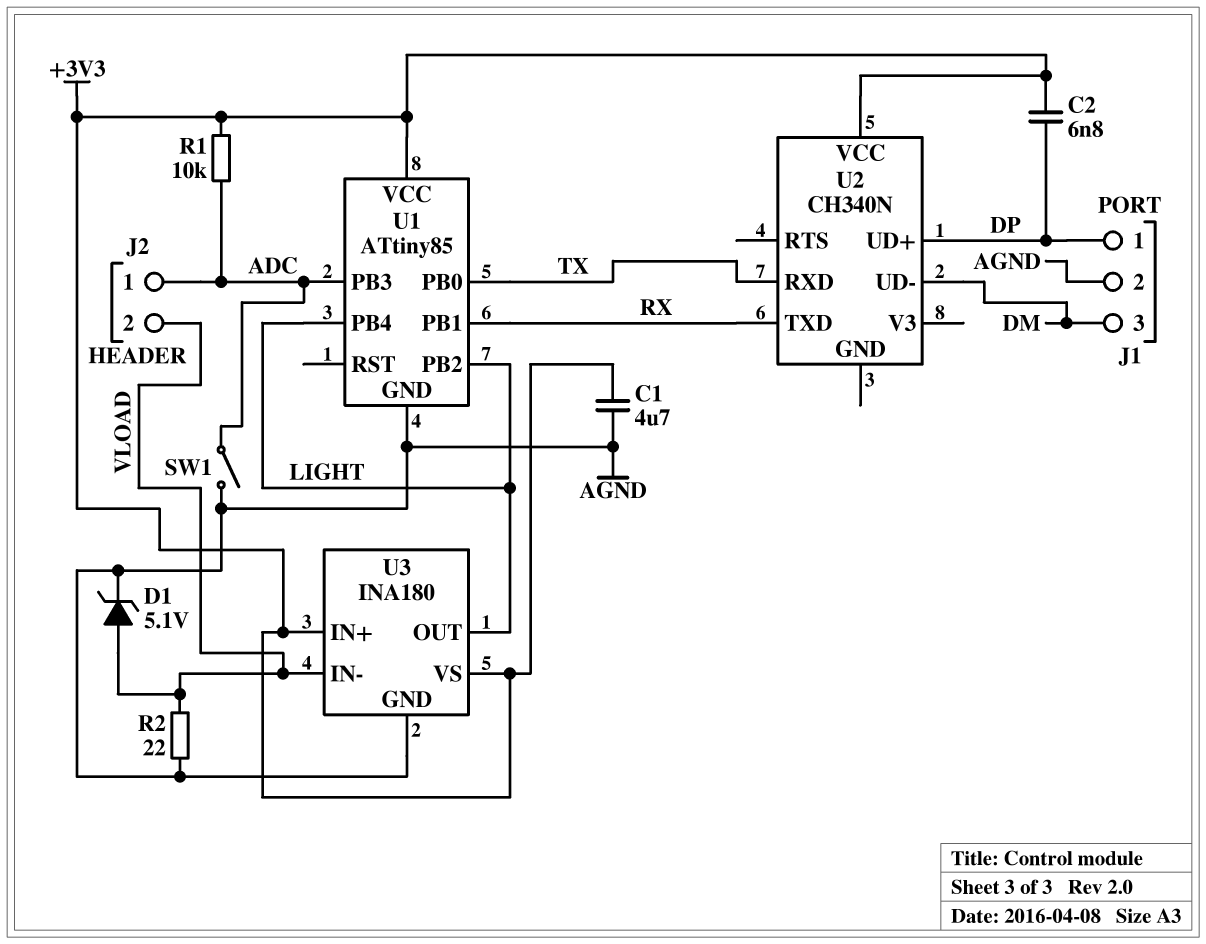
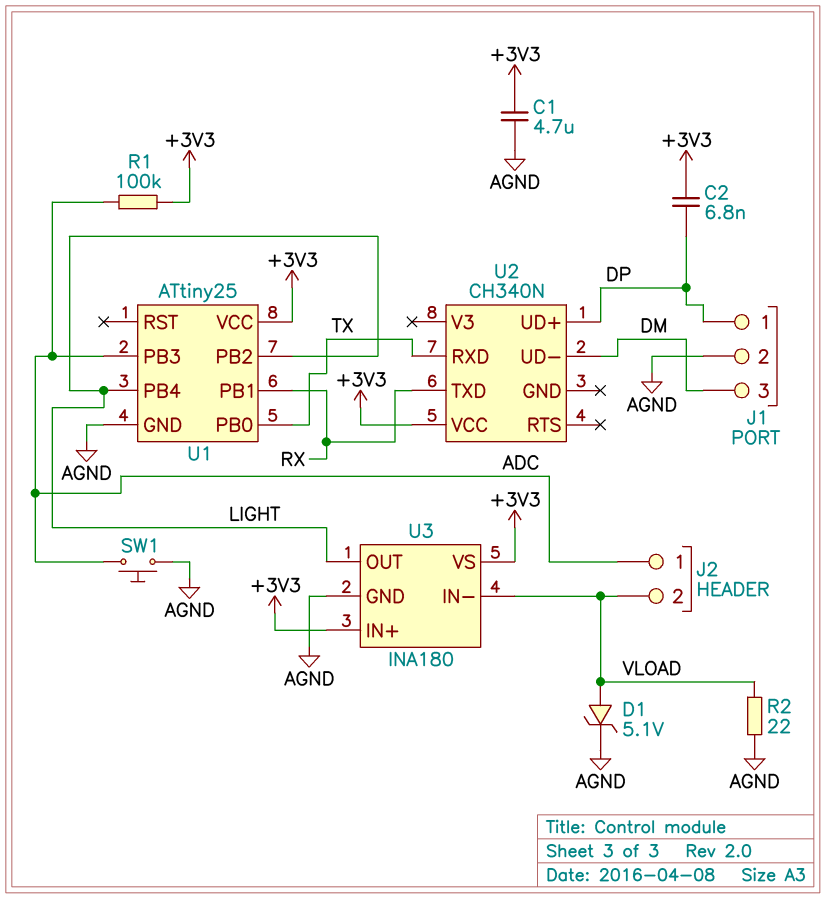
R1: 10k (+3V3, ADC) -> 100k (+3V3, ADC)
SW1: switch (ADC, AGND) -> button (ADC, AGND)
U1: ATtiny85 -> ATtiny25

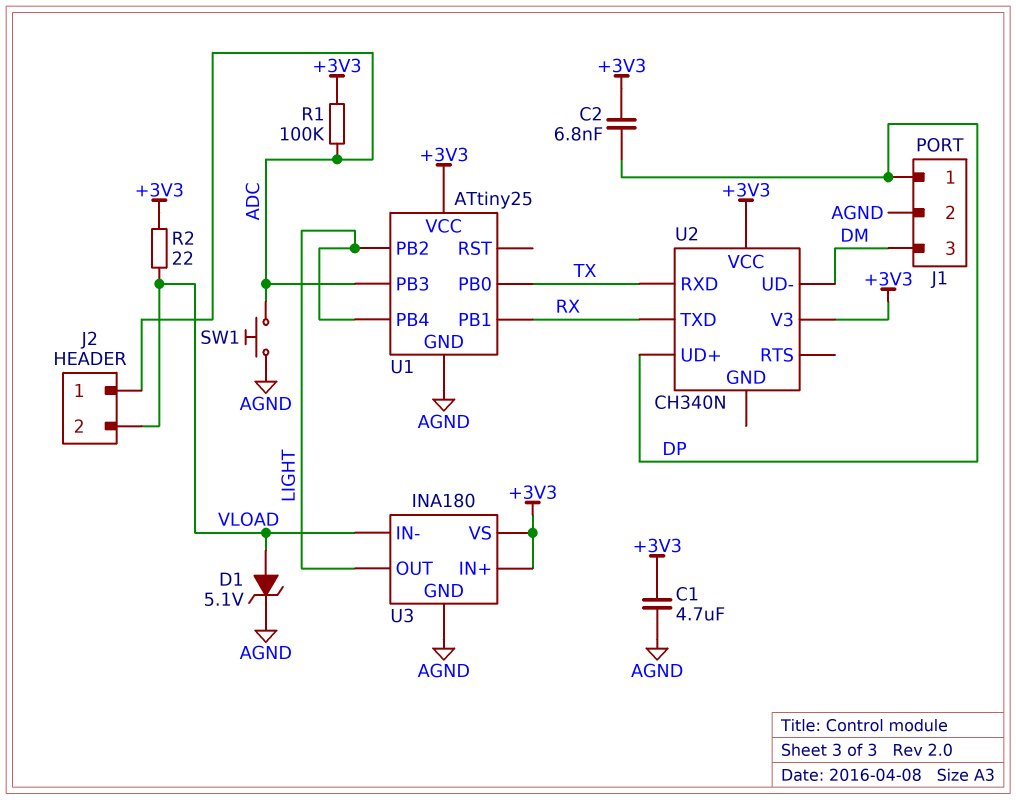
R2: 22 (AGND, VLOAD) -> 22 (+3V3, VLOAD)
U2 pin V3: none -> +3V3

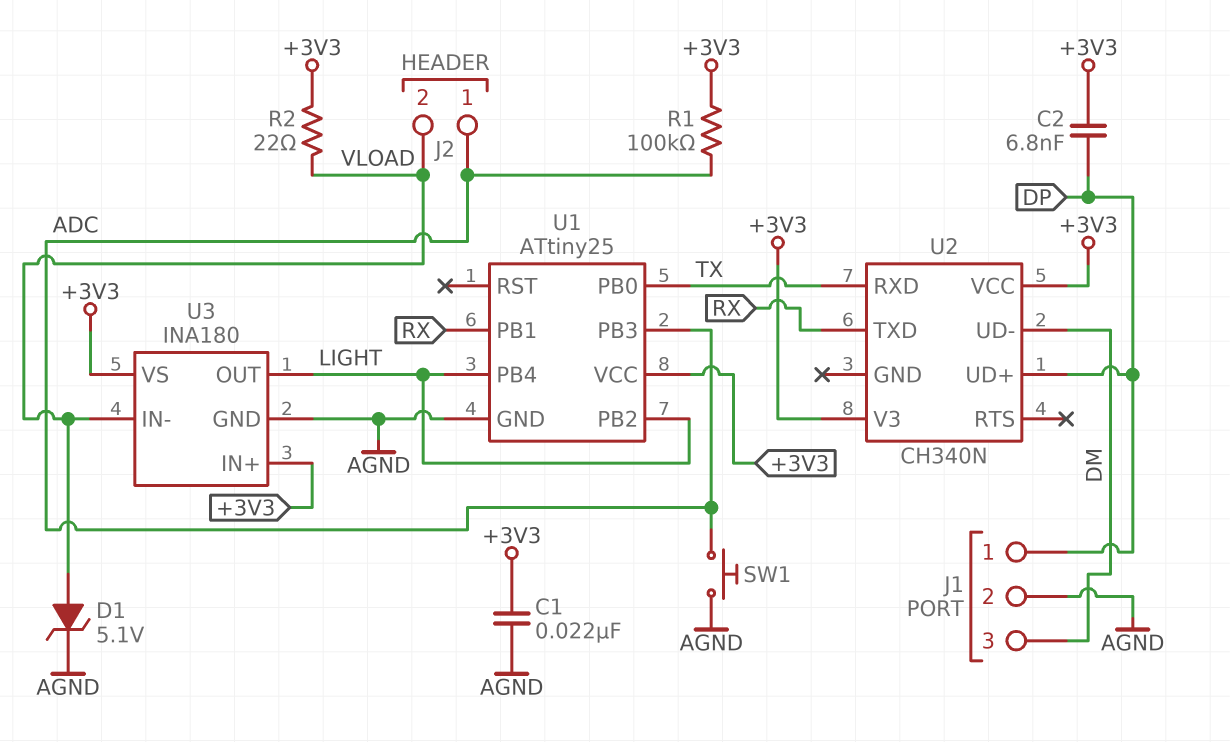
C1: 4.7uF (+3V3, AGND) -> 22nF (+3V3, AGND)

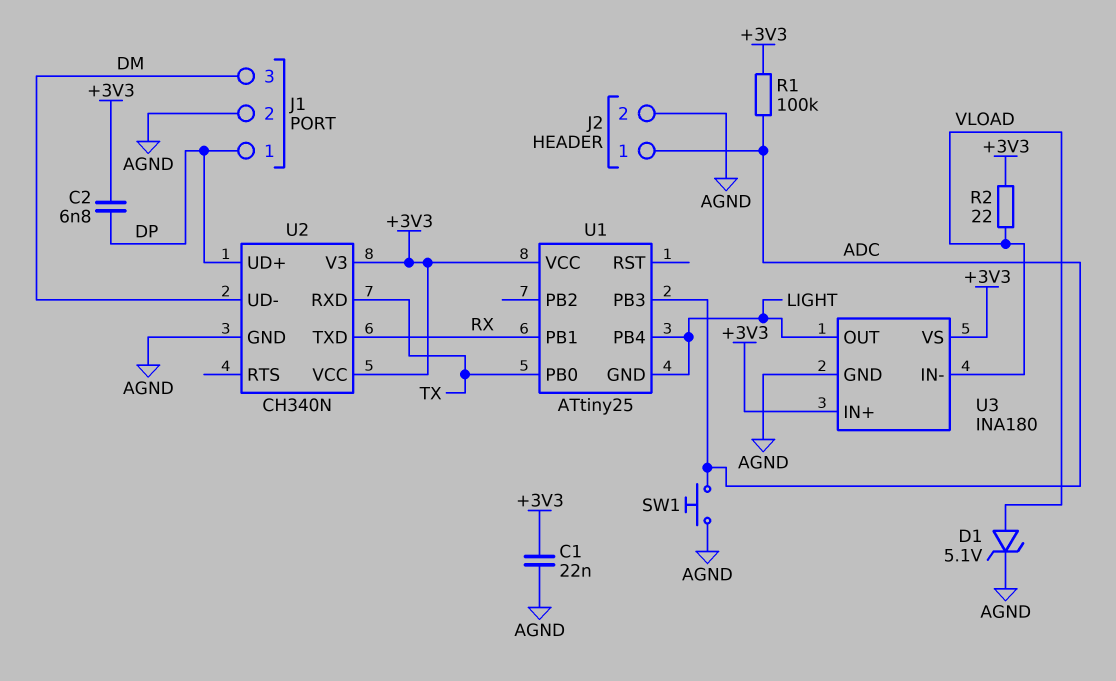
J2 pin 2: VLOAD -> AGND
U1 pin GND: AGND -> LIGHT
U1 pin PB2: LIGHT -> none
U2 pin GND: none -> AGND

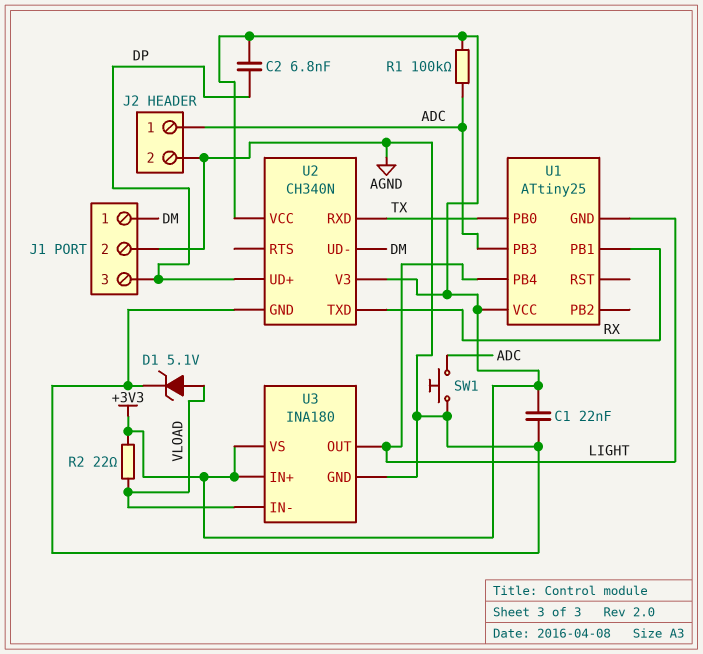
J1 pin 1: DP -> DM
J1 pin 3: DM -> DP

